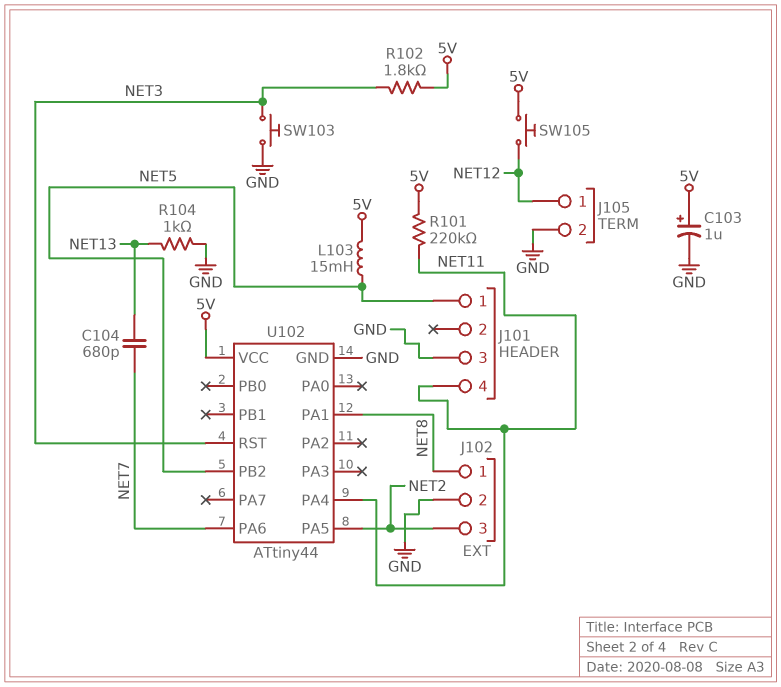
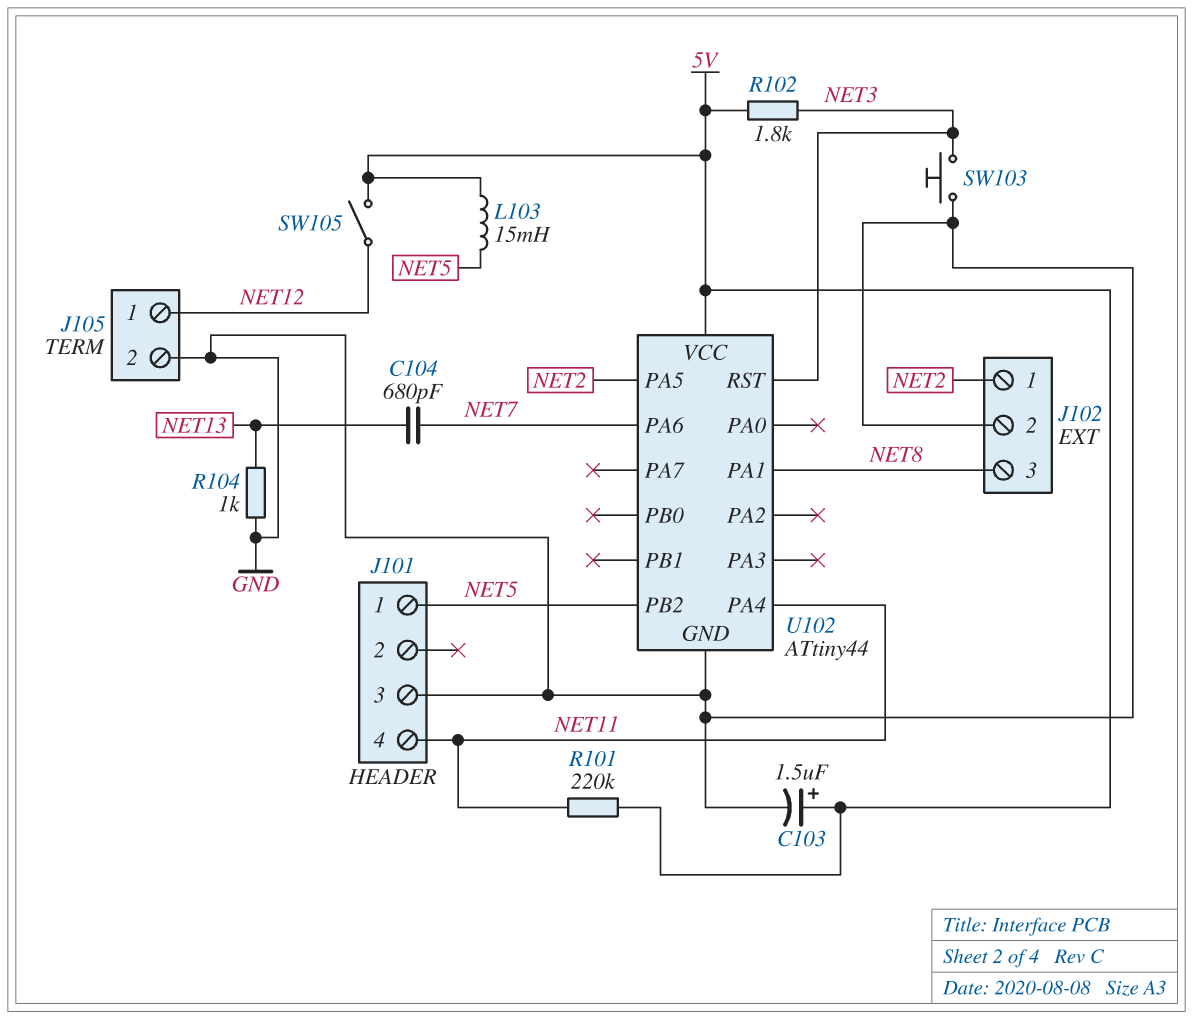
C103: 1uF (plus 5V, minus GND) -> 1.5uF (plus 5V, minus GND)
J102 pin 1: NET8 -> NET2
J102 pin 3: NET2 -> NET8
SW105: button (5V, NET12) -> switch (5V, NET12)

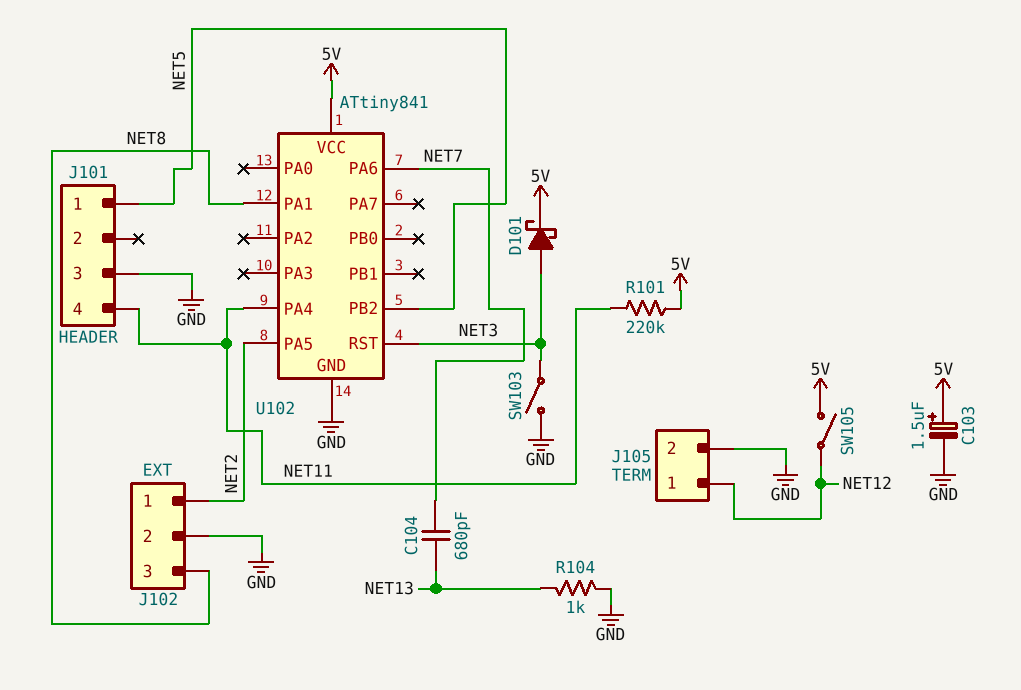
D101: none -> schottky (A NET3, K 5V)
L103: 15mH (5V, NET5) -> none
R102: 1.8k (5V, NET3) -> none
SW103: button (GND, NET3) -> switch (GND, NET3)
U102: ATtiny44 -> ATtiny841

